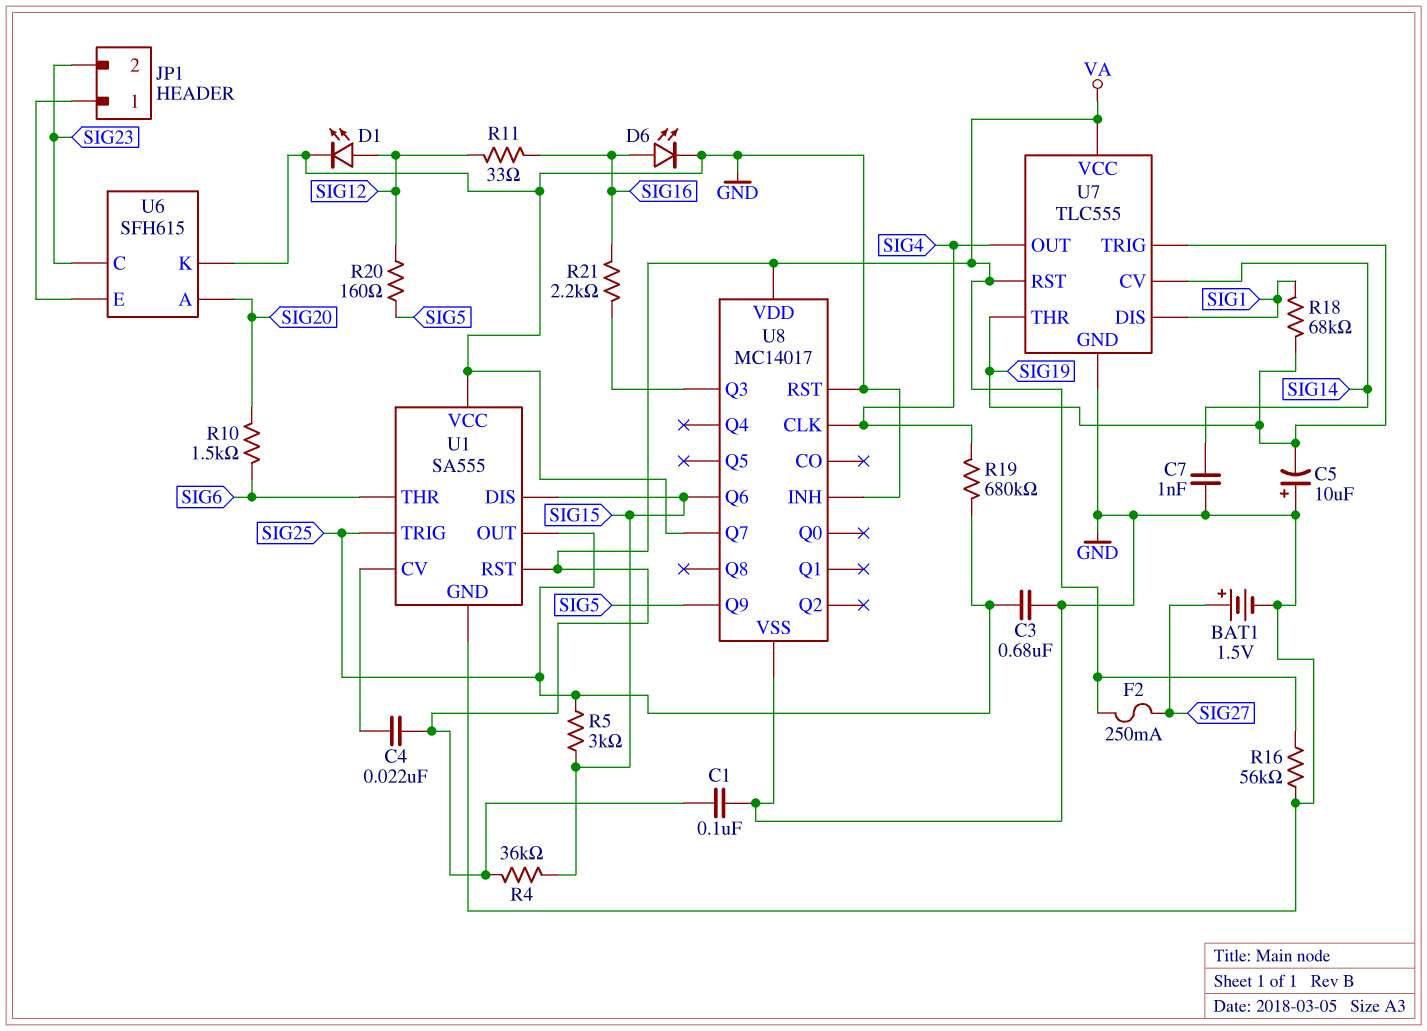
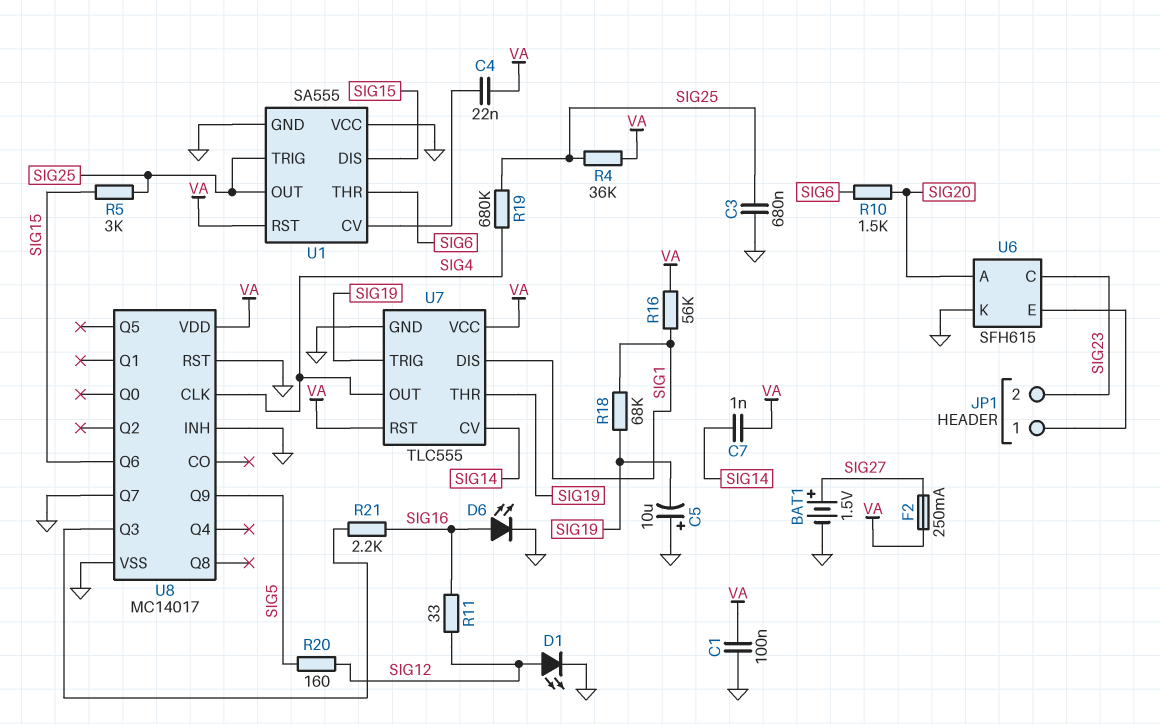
C7: 1nF (GND, SIG14) -> 1nF (SIG14, VA)
R4: 36k (SIG15, VA) -> 36k (SIG25, VA)
R16: 56k (GND, VA) -> 56k (SIG1, VA)

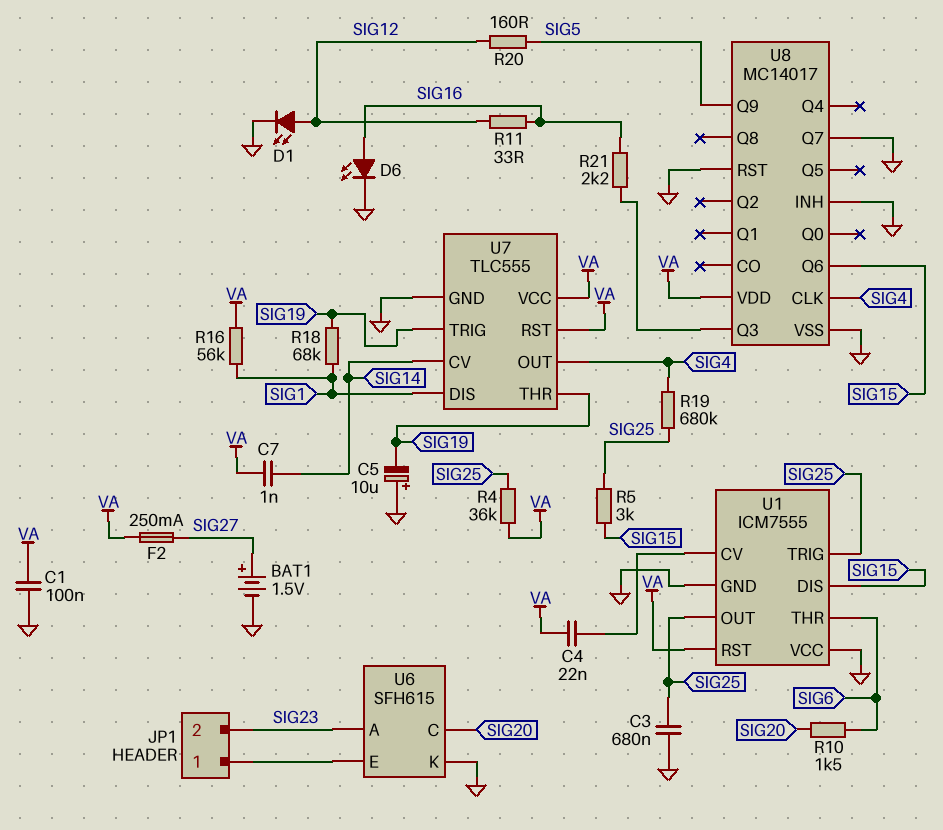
U1: SA555 -> ICM7555
U6 pin A: SIG20 -> SIG23
U6 pin C: SIG23 -> SIG20

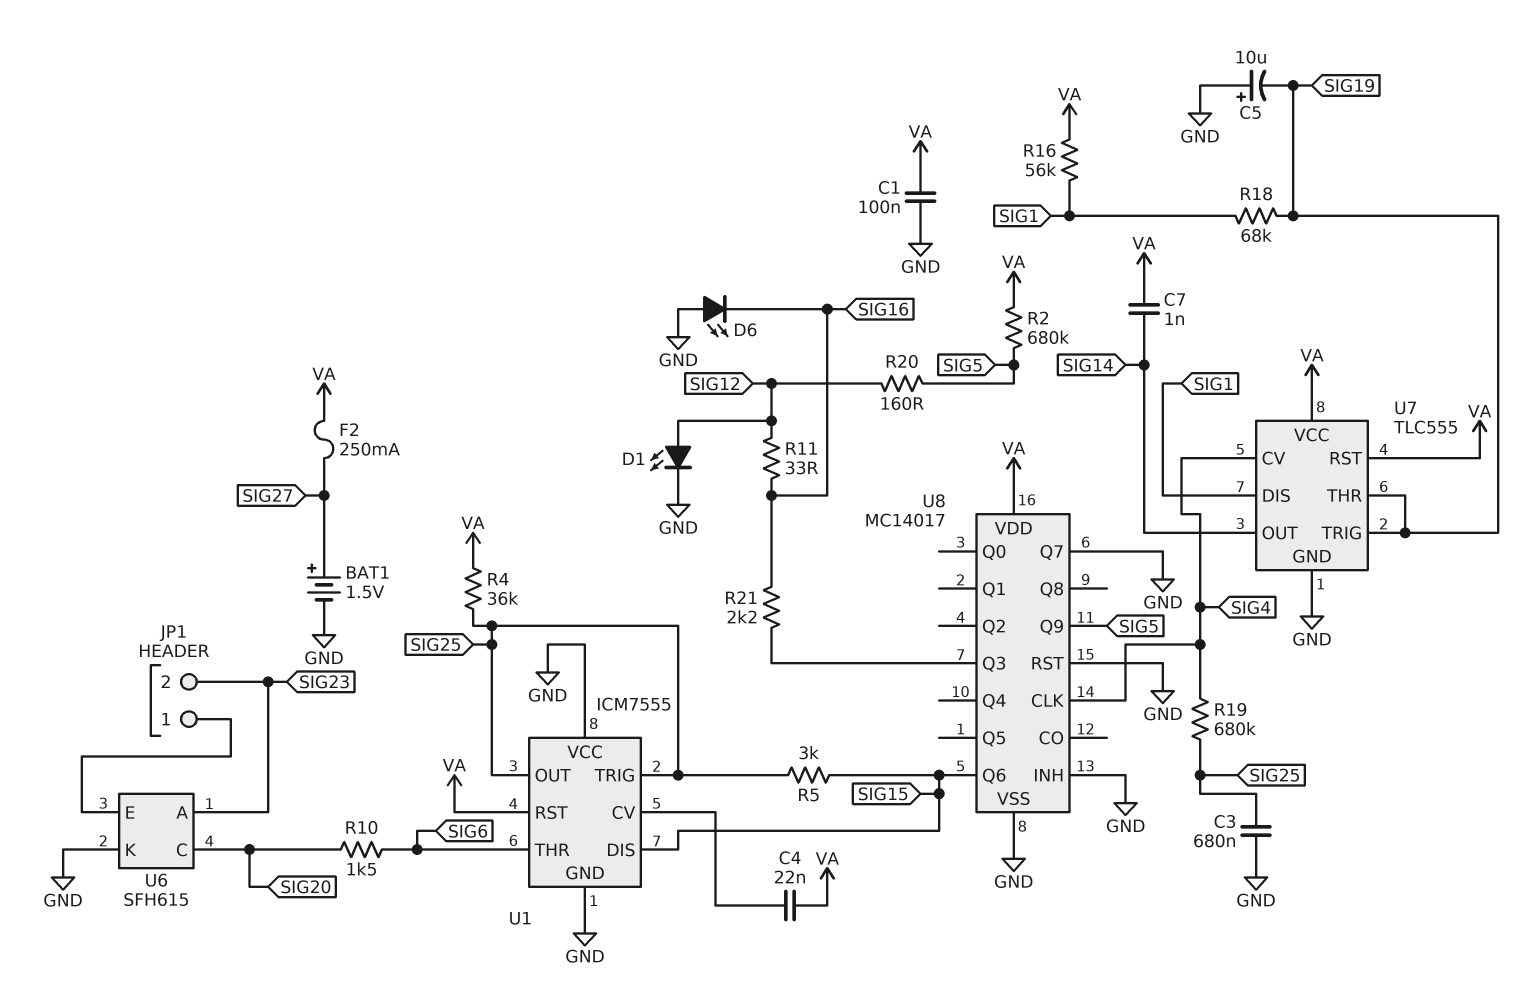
D6: LED (A SIG16, K GND) -> LED (A GND, K SIG16)
R2: none -> 680k (SIG5, VA)
U7 pin CV: SIG14 -> SIG4
U7 pin OUT: SIG4 -> SIG14

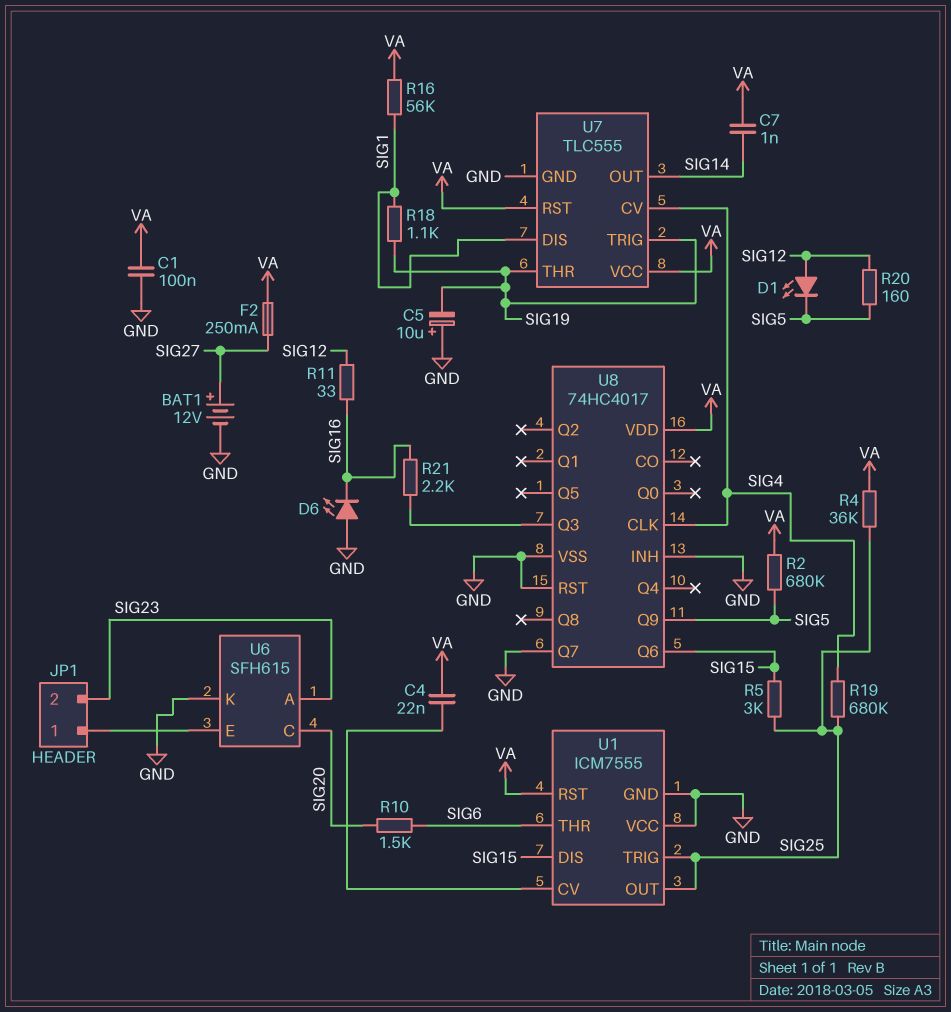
BAT1: 1.5V (plus SIG27, minus GND) -> 12V (plus SIG27, minus GND)
C3: 680nF (GND, SIG25) -> none
D1: LED (A SIG12, K GND) -> LED (A SIG12, K SIG5)
R18: 68k (SIG1, SIG19) -> 1.1k (SIG1, SIG19)
U8: MC14017 -> 74HC4017

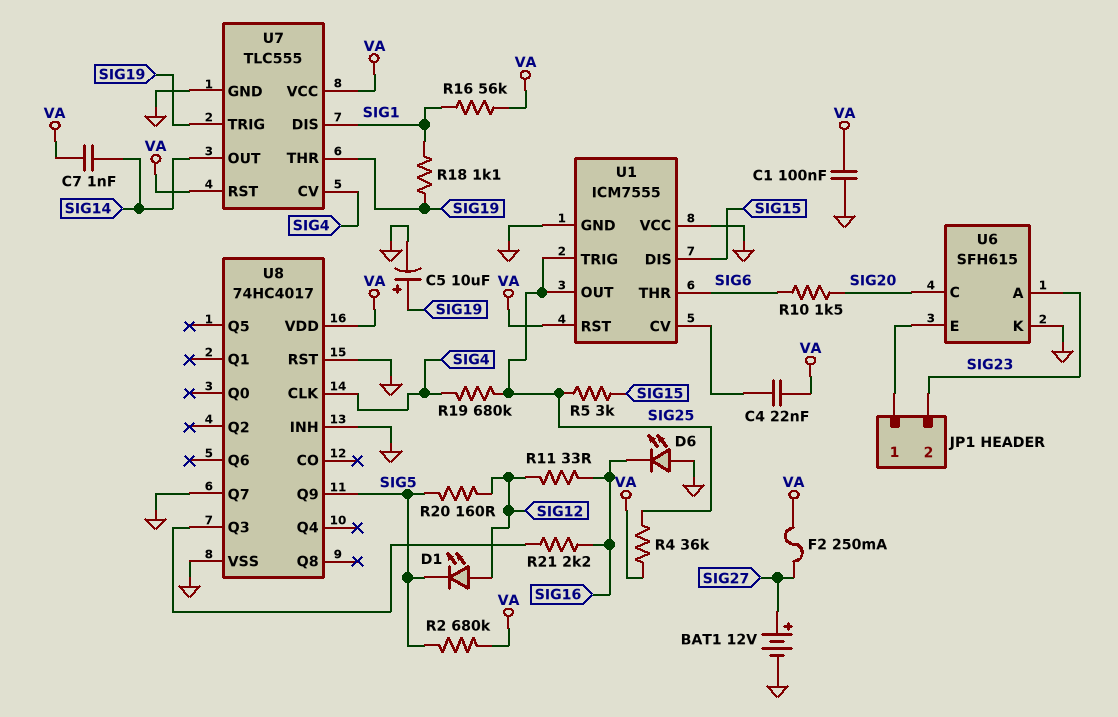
C5: 10uF (plus GND, minus SIG19) -> 10uF (plus SIG19, minus GND)
U8 pin Q6: SIG15 -> none

